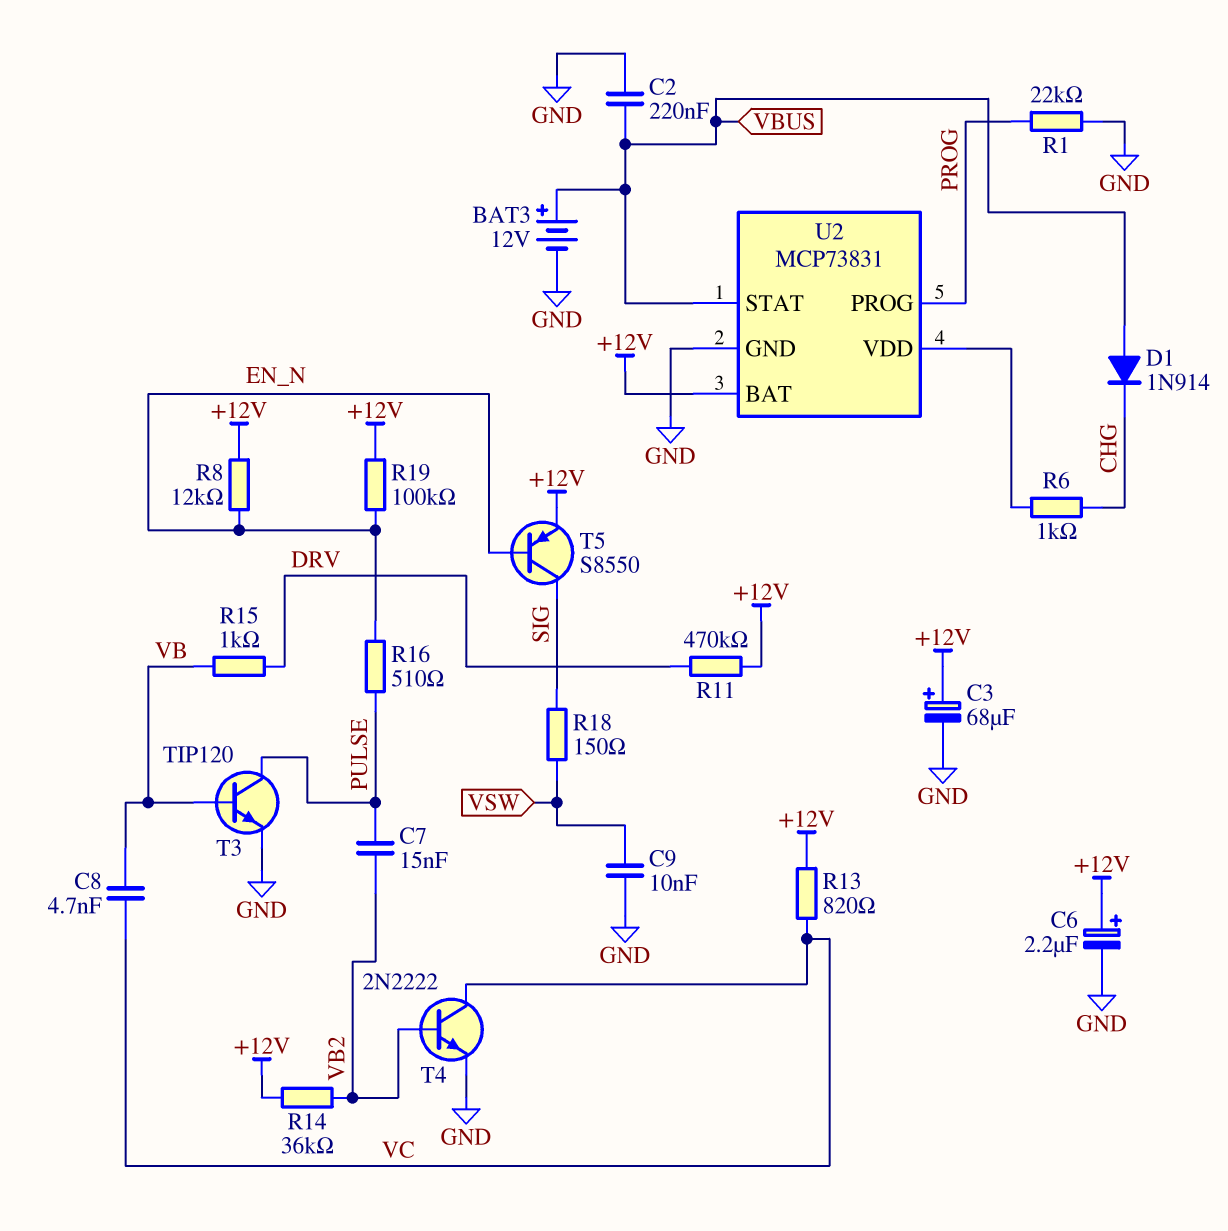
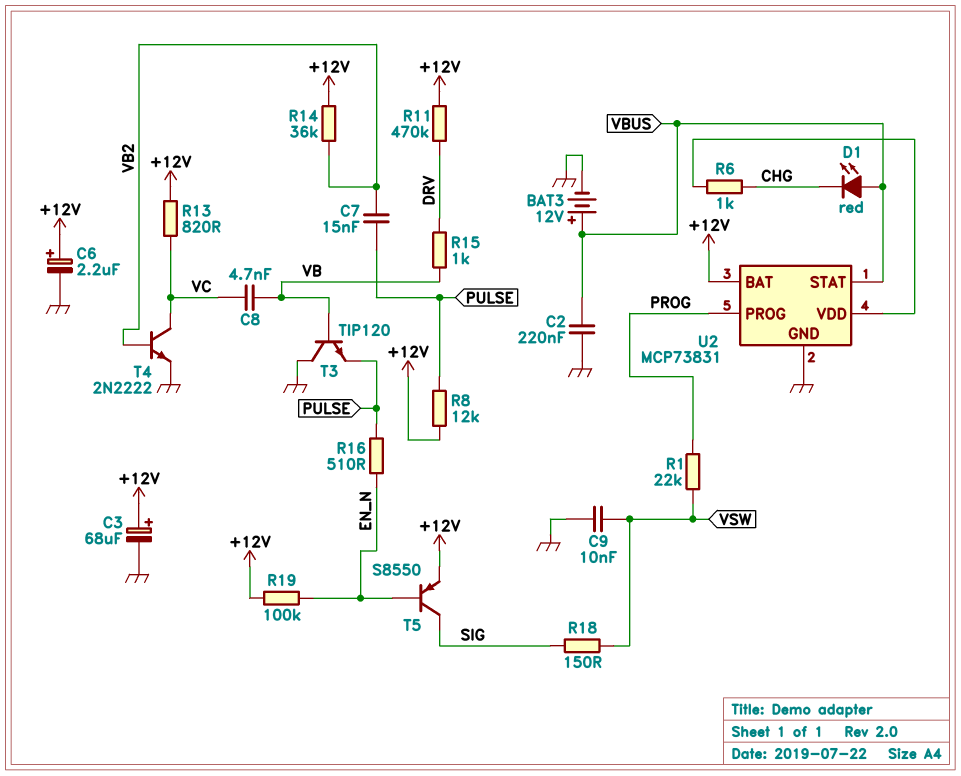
D1: diode 1N914 (A VBUS, K CHG) -> LED red (A VBUS, K CHG)
R1: 22k (GND, PROG) -> 22k (PROG, VSW)
R8: 12k (+12V, EN_N) -> 12k (+12V, PULSE)
T3: NPN TIP120 (B VB, C PULSE, E GND) -> NPN TIP120 (B VB, C GND, E PULSE)

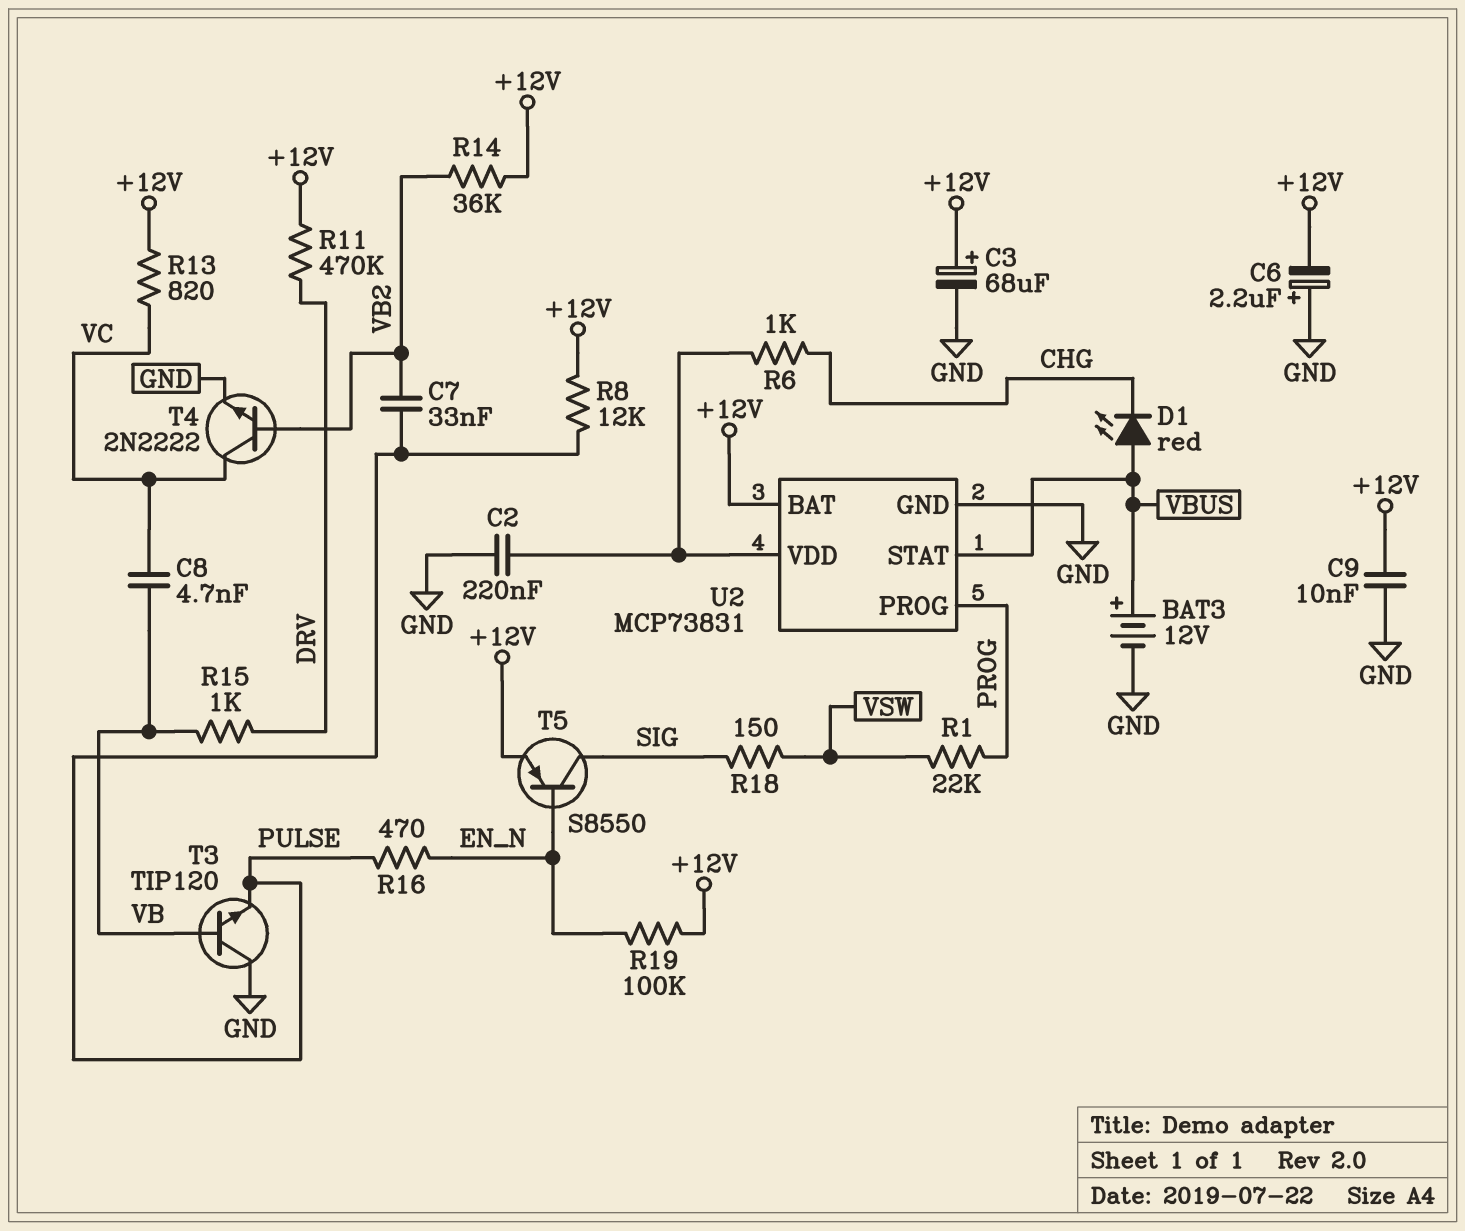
C2: 220nF (GND, VBUS) -> 220nF (GND, U2/VDD)
C6: 2.2uF (plus +12V, minus GND) -> 2.2uF (plus GND, minus +12V)
C7: 15nF (PULSE, VB2) -> 33nF (PULSE, VB2)
C9: 10nF (GND, VSW) -> 10nF (+12V, GND)
R16: 510 (EN_N, PULSE) -> 470 (EN_N, PULSE)

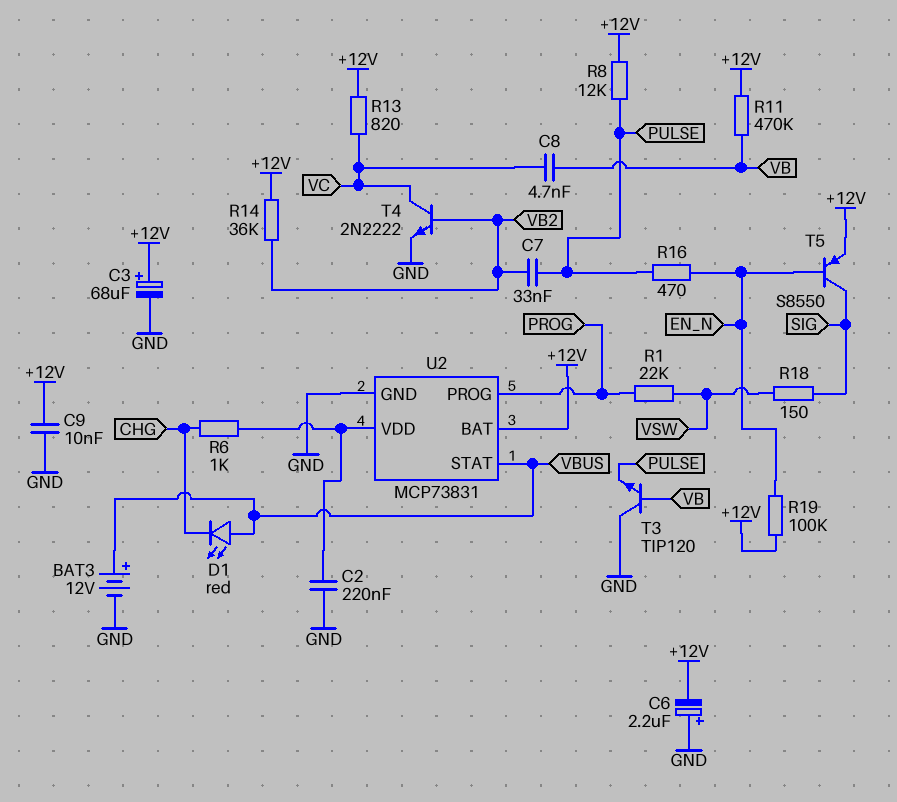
R11: 470k (+12V, DRV) -> 470k (+12V, VB)
R15: 1k (DRV, VB) -> none

